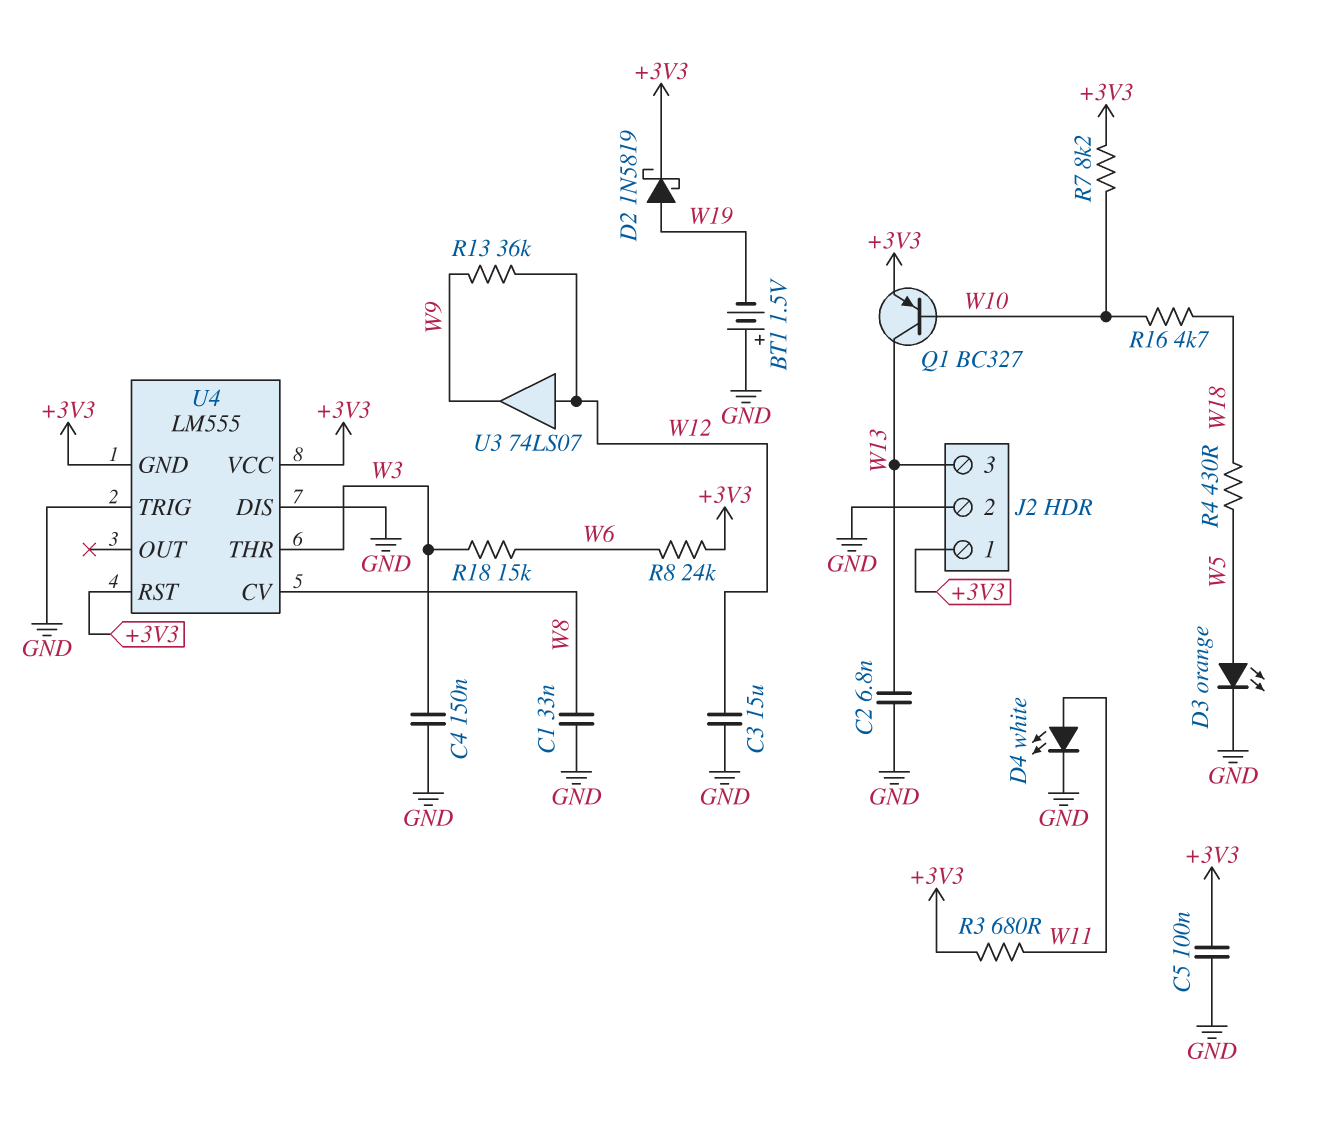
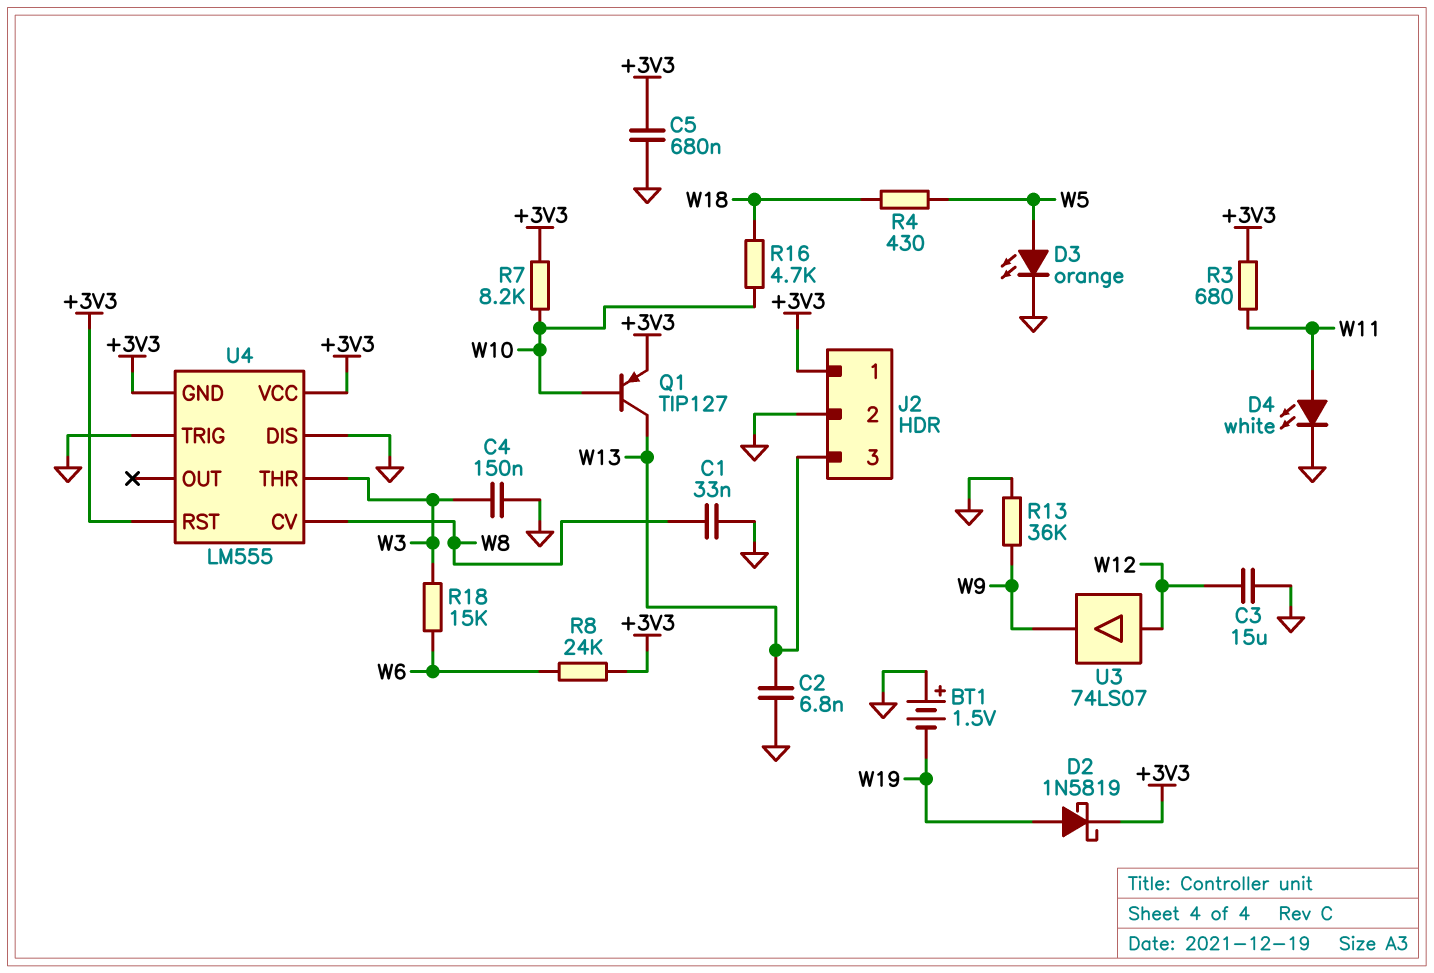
C5: 100nF (+3V3, GND) -> 680nF (+3V3, GND)
Q1: PNP BC327 (B W10, C W13, E +3V3) -> PNP TIP127 (B W10, C W13, E +3V3)
R13: 36k (W9, W12) -> 36k (GND, W9)

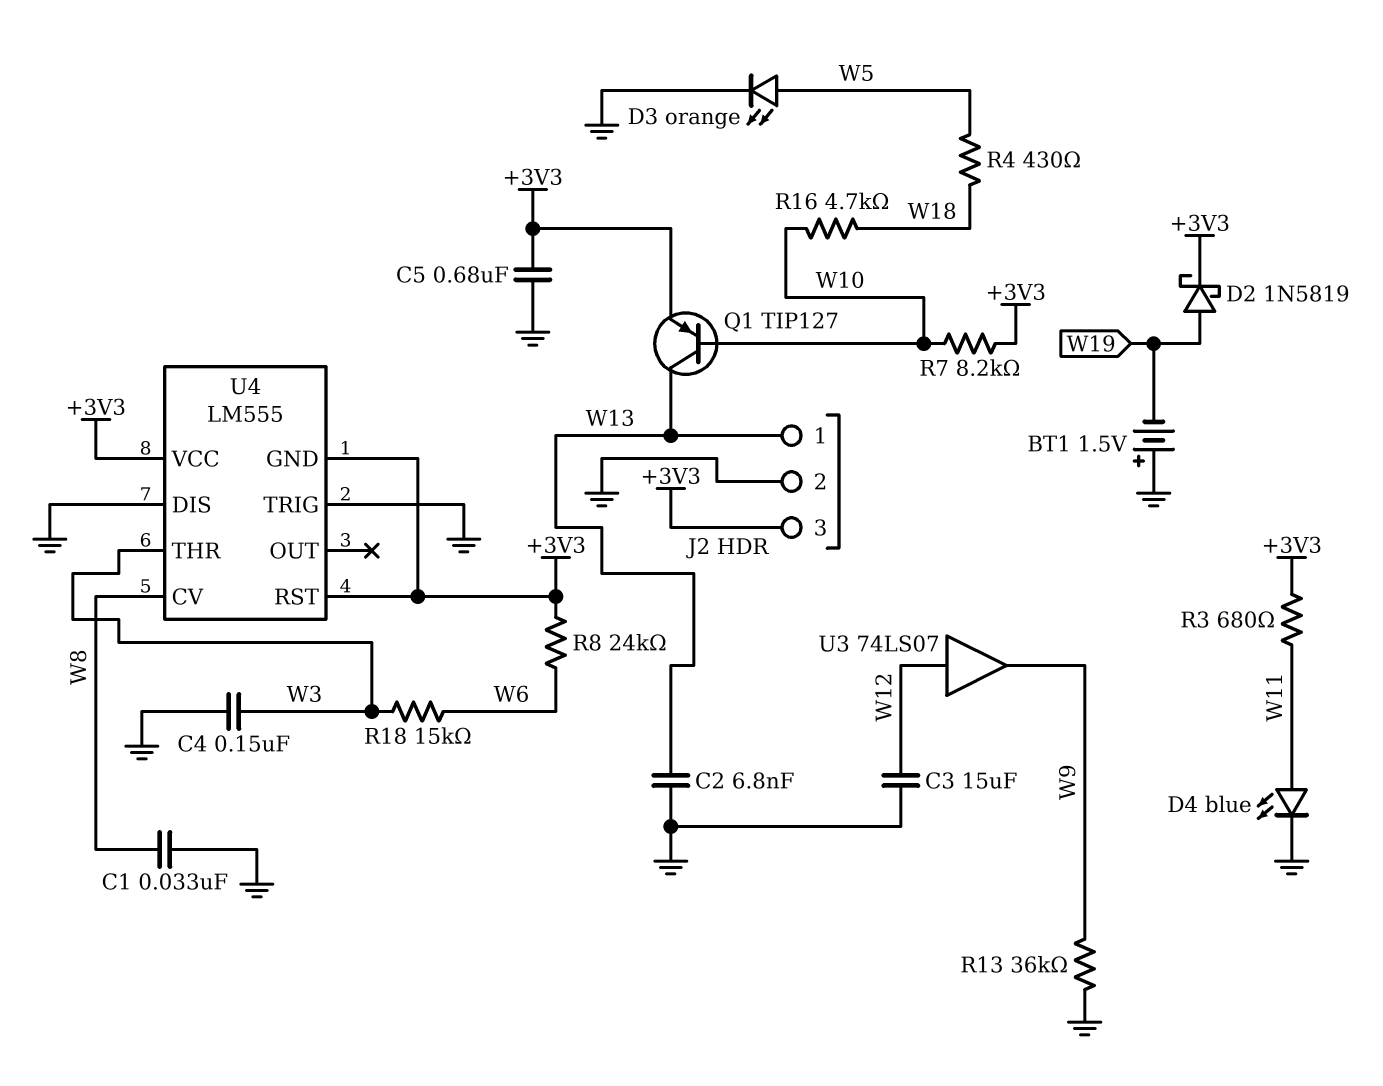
D4: LED white (A W11, K GND) -> LED blue (A W11, K GND)
J2 pin 1: +3V3 -> W13
J2 pin 3: W13 -> +3V3

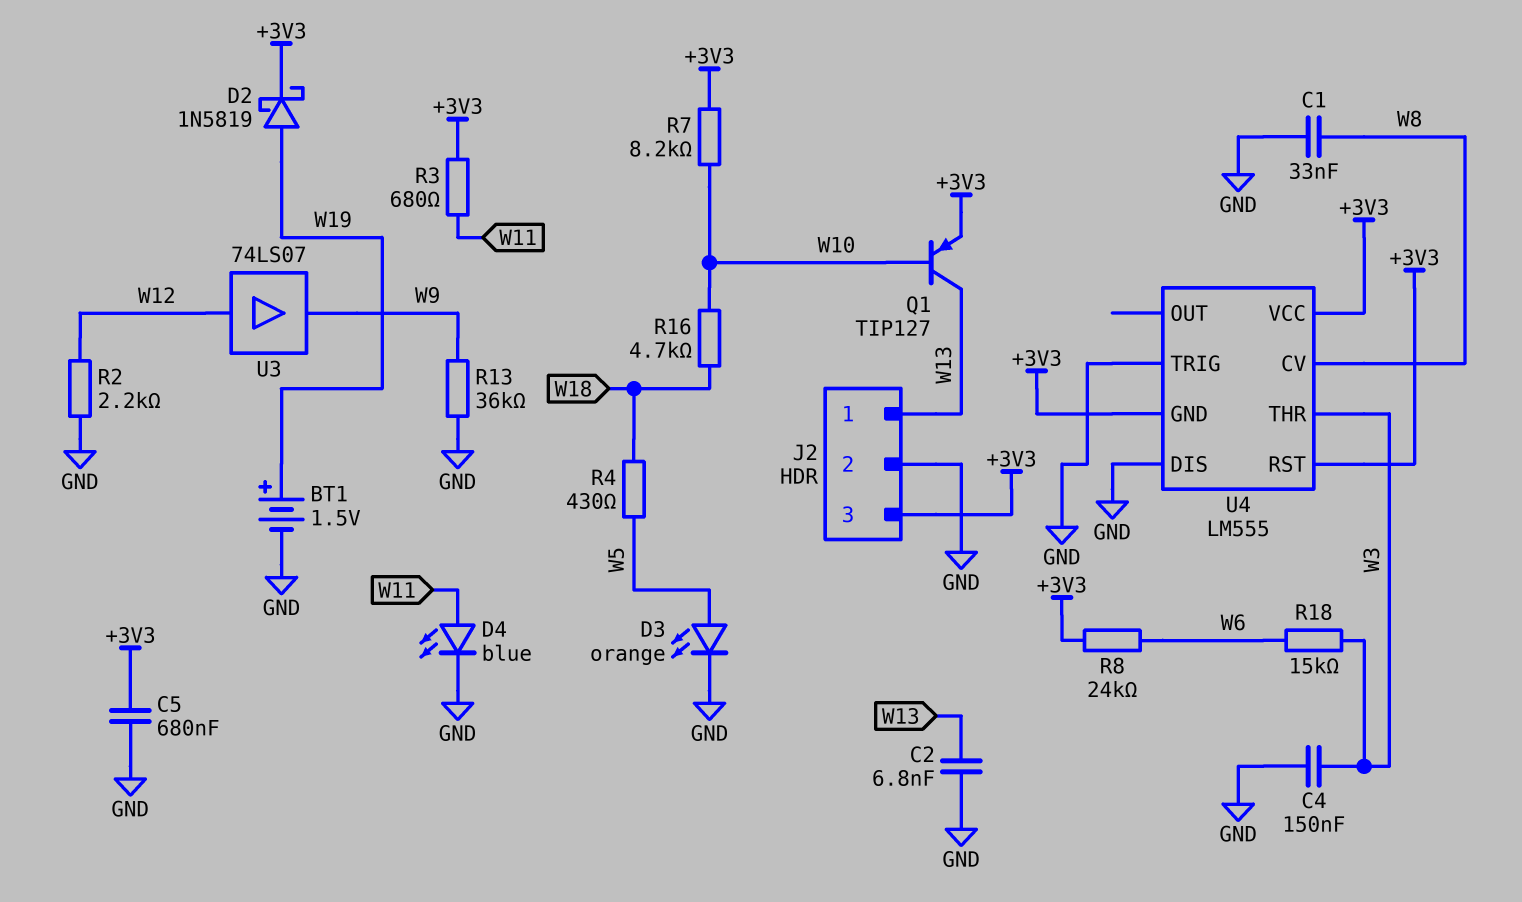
BT1: 1.5V (plus GND, minus W19) -> 1.5V (plus W19, minus GND)
C3: 15uF (GND, W12) -> none
R2: none -> 2.2k (GND, W12)

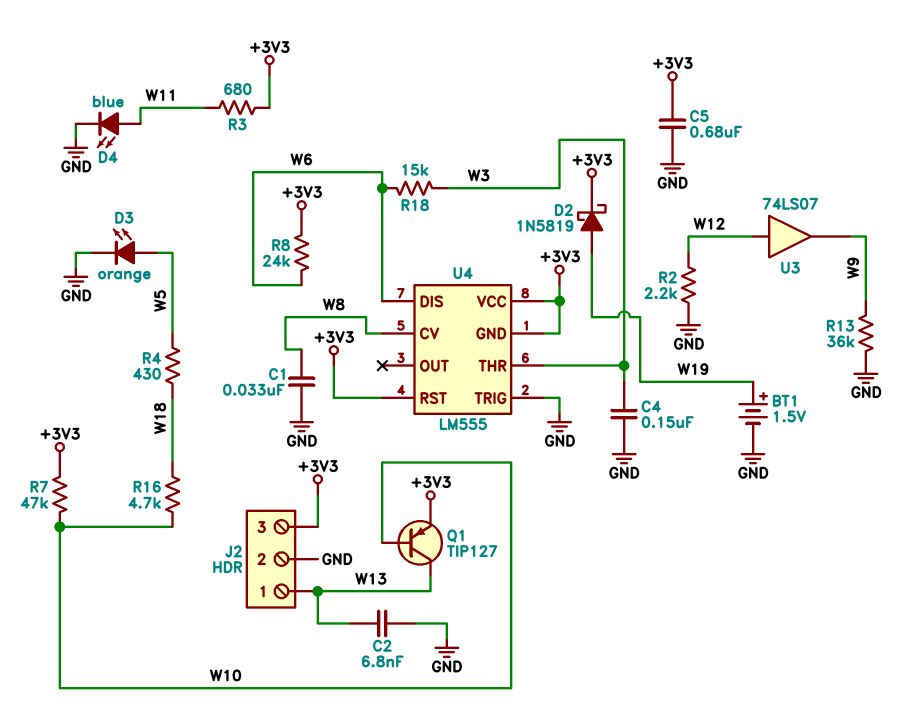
R7: 8.2k (+3V3, W10) -> 47k (+3V3, W10)
U4 pin DIS: GND -> W6

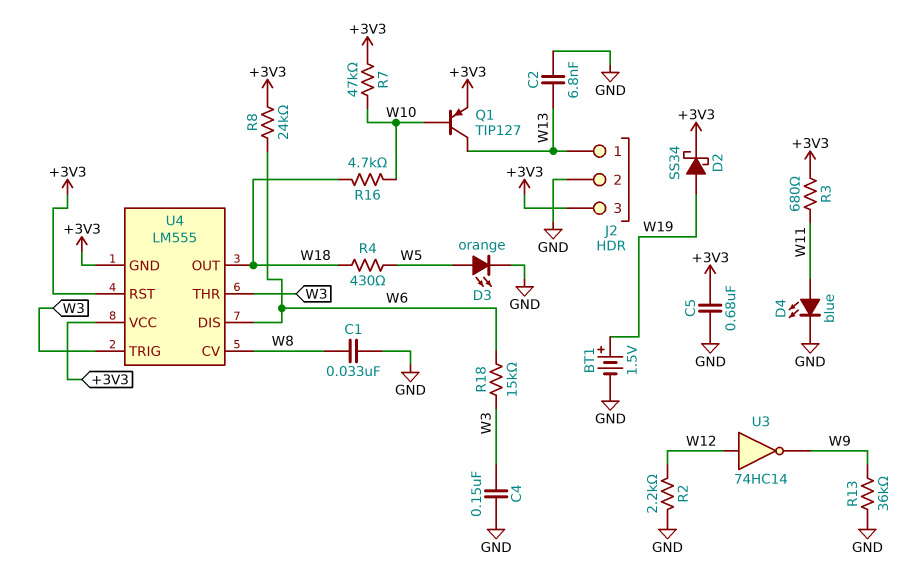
D2: schottky 1N5819 (A W19, K +3V3) -> schottky SS34 (A W19, K +3V3)
U3: buffer 74LS07 (in W12, out W9) -> NOT 74HC14 (in W12, out W9)
U4 pin OUT: none -> W18
U4 pin TRIG: GND -> W3

